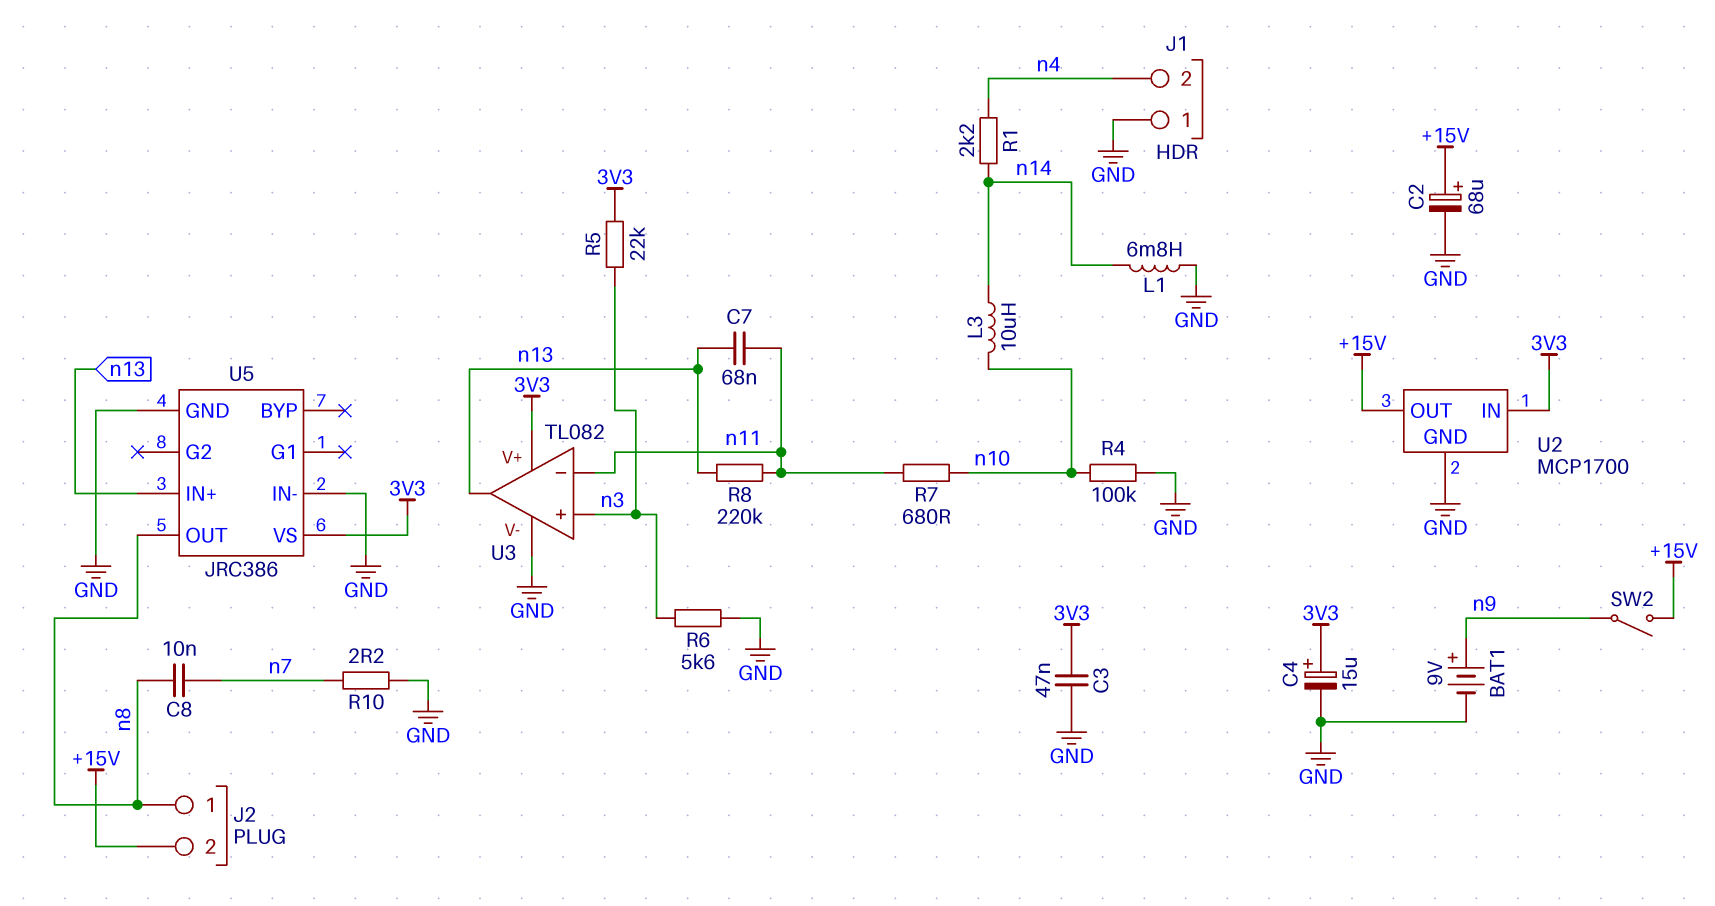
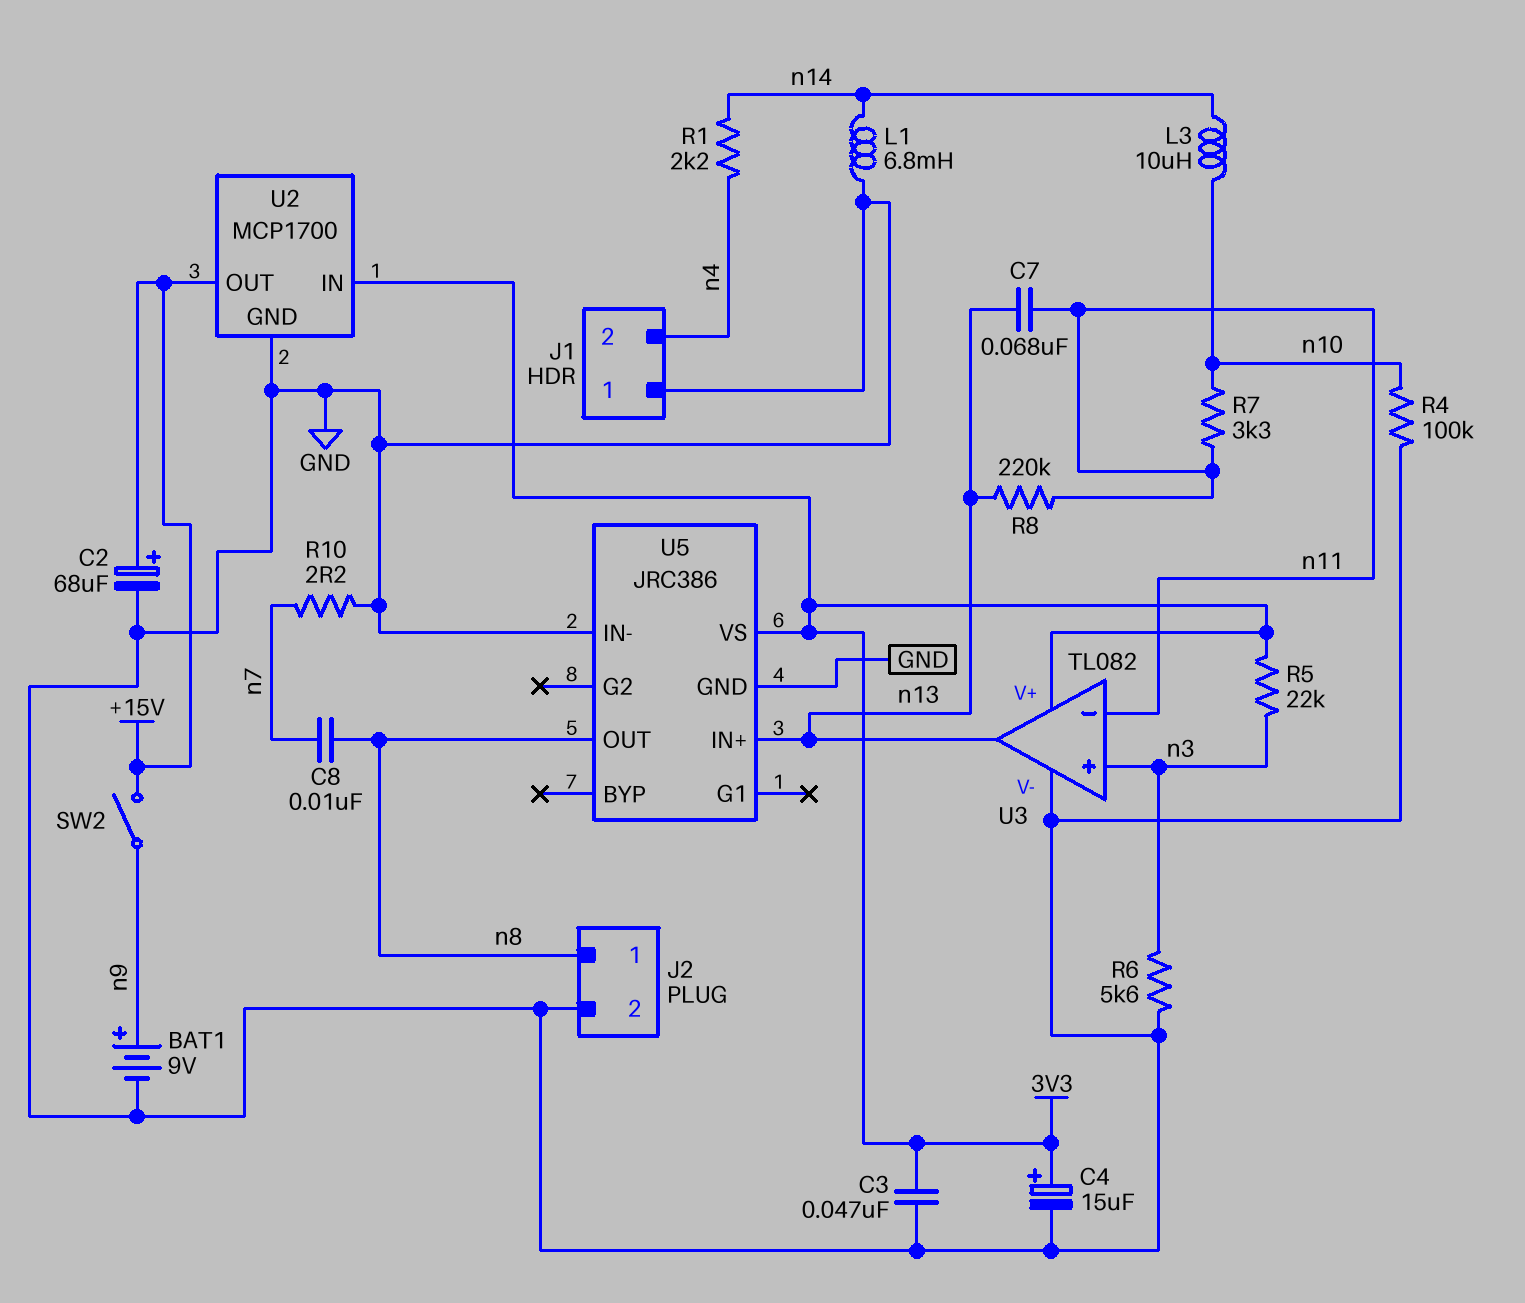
J2 pin 2: +15V -> GND
R7: 680 (n10, n11) -> 3.3k (n10, n11)

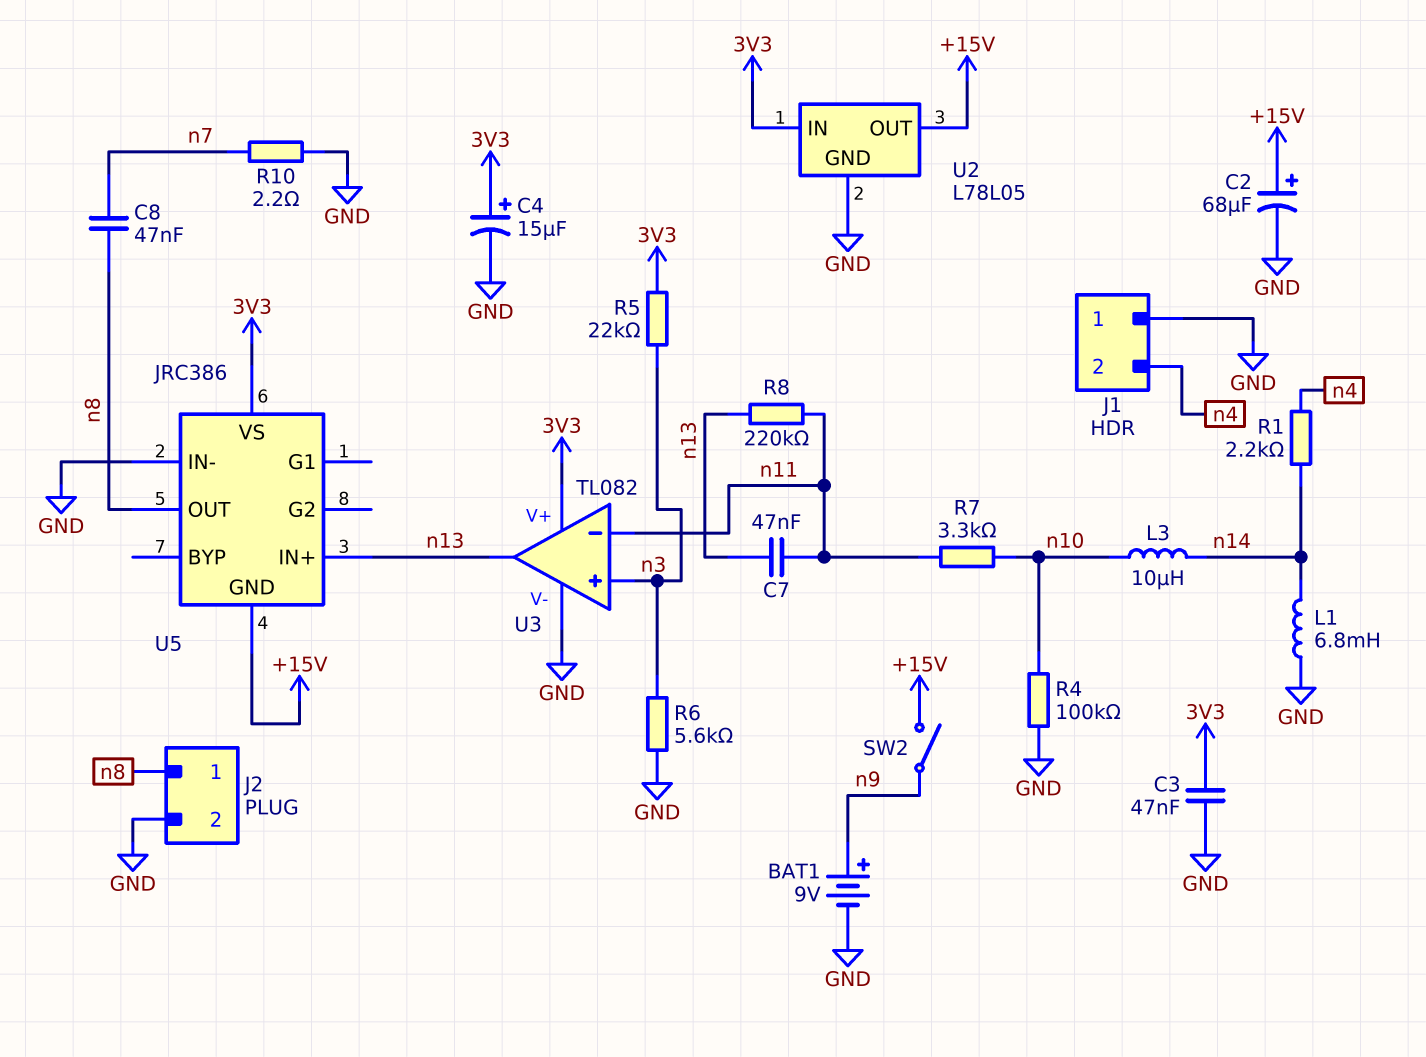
C7: 68nF (n11, n13) -> 47nF (n11, n13)
C8: 10nF (n7, n8) -> 47nF (n7, n8)
U2: MCP1700 -> L78L05
U5 pin GND: GND -> +15V

